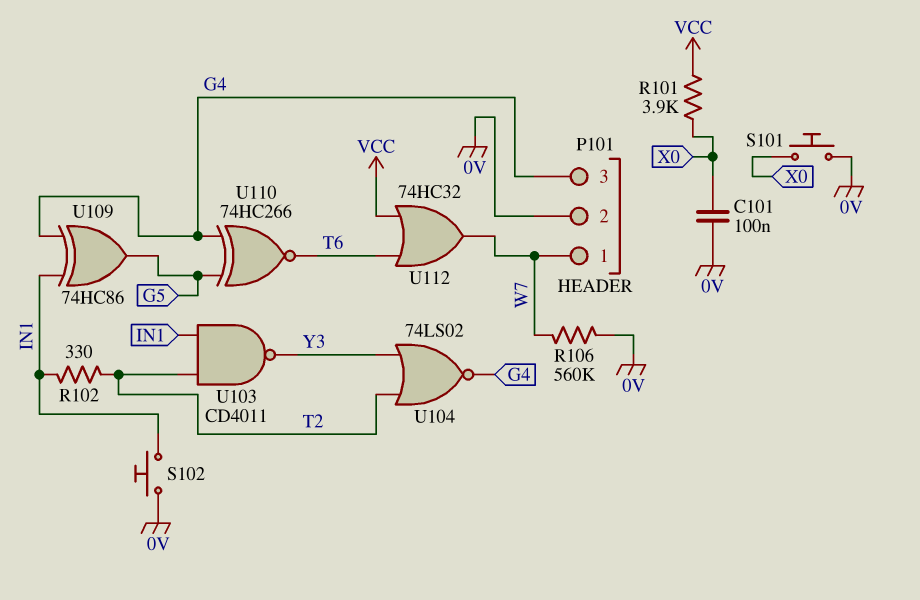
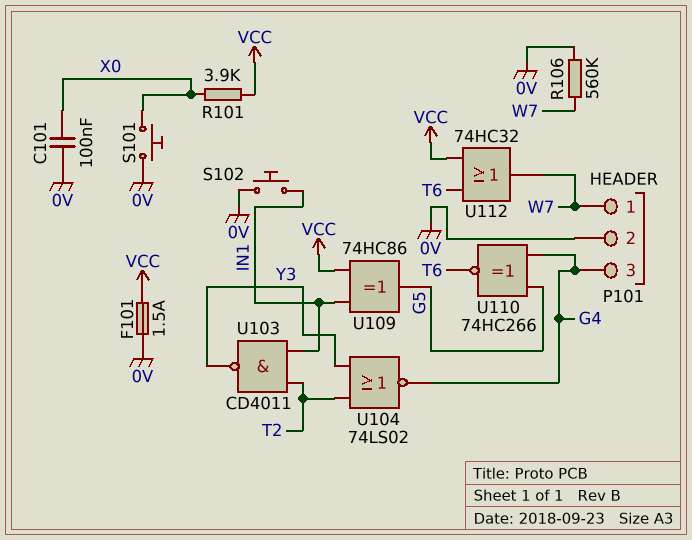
F101: none -> 1.5A (0V, VCC)
R102: 330 (IN1, T2) -> none
U109: XOR 74HC86 (in G4, in IN1, out G5) -> XOR 74HC86 (in IN1, in VCC, out G5)

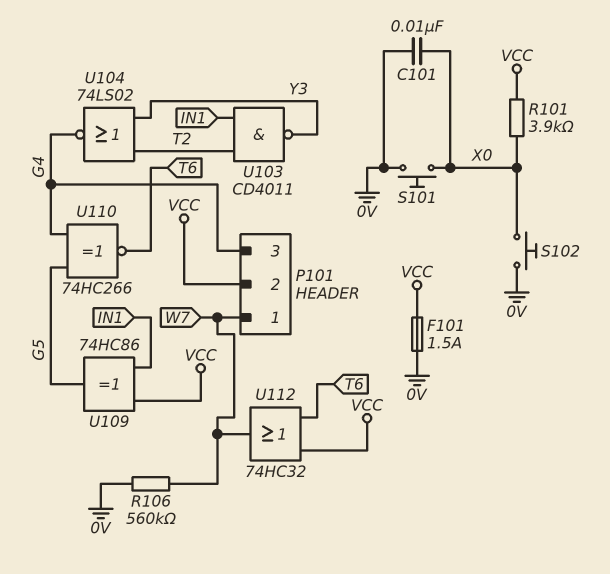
C101: 100nF (0V, X0) -> 10nF (0V, X0)
P101 pin 2: 0V -> VCC
S102: button (0V, IN1) -> button (0V, X0)

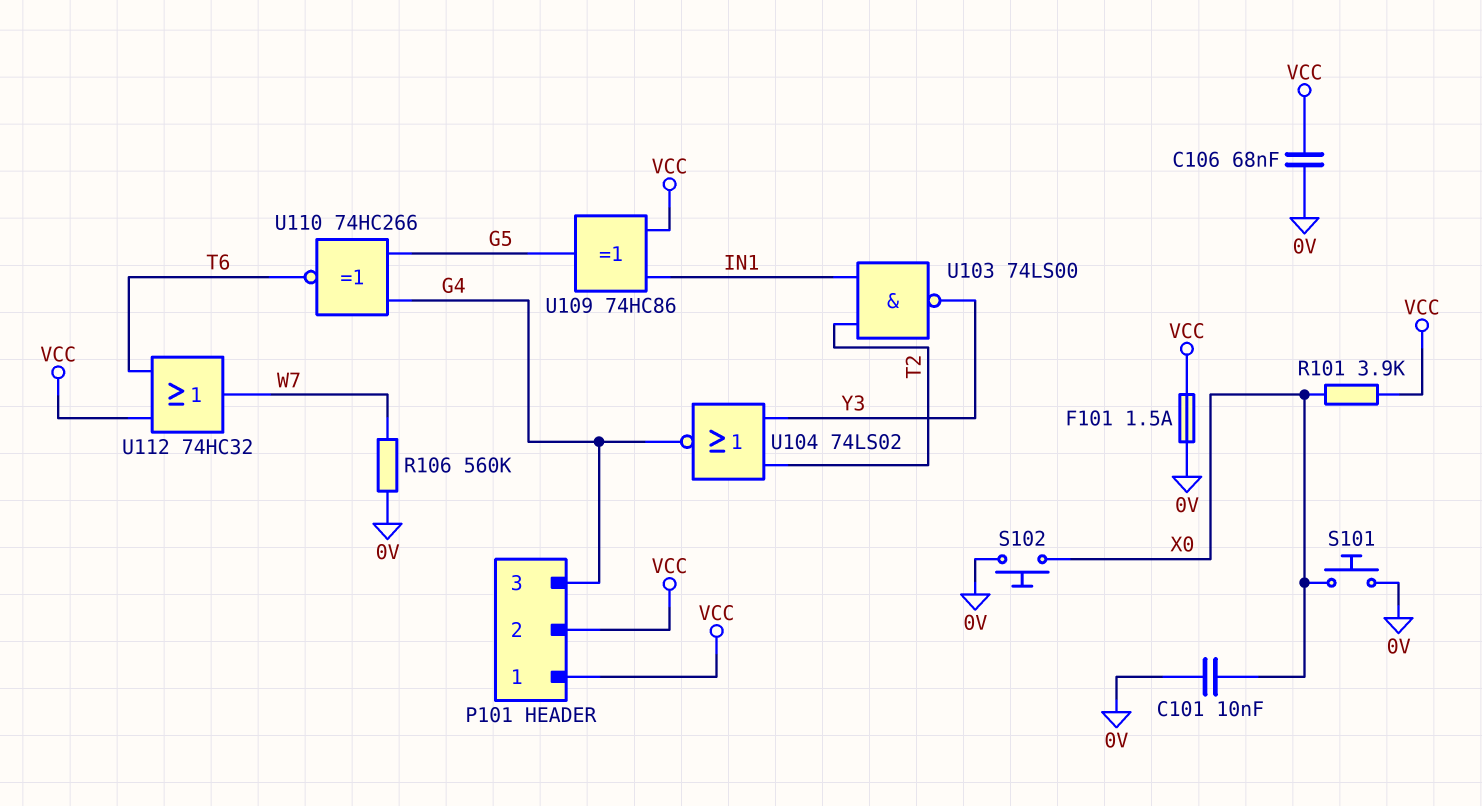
C106: none -> 68nF (0V, VCC)
P101 pin 1: W7 -> VCC
U103: NAND CD4011 (in IN1, in T2, out Y3) -> NAND 74LS00 (in IN1, in T2, out Y3)

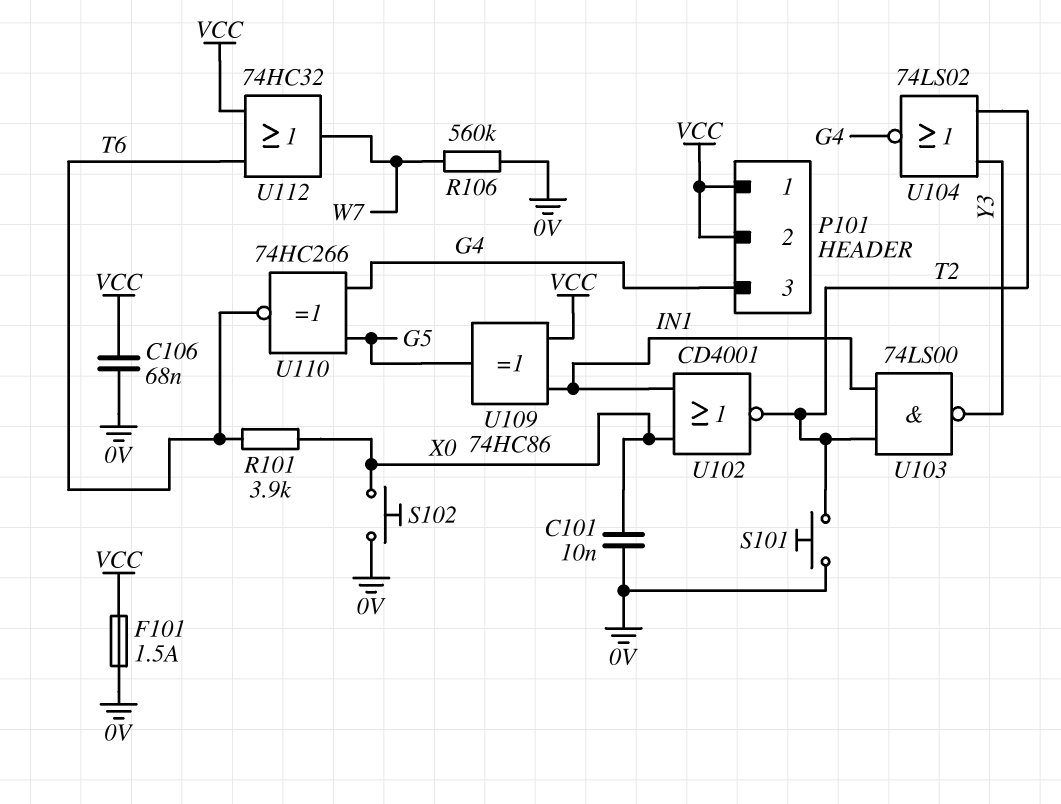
R101: 3.9k (VCC, X0) -> 3.9k (T6, X0)
S101: button (0V, X0) -> button (0V, T2)
U102: none -> NOR CD4001 (in IN1, in X0, out T2)

